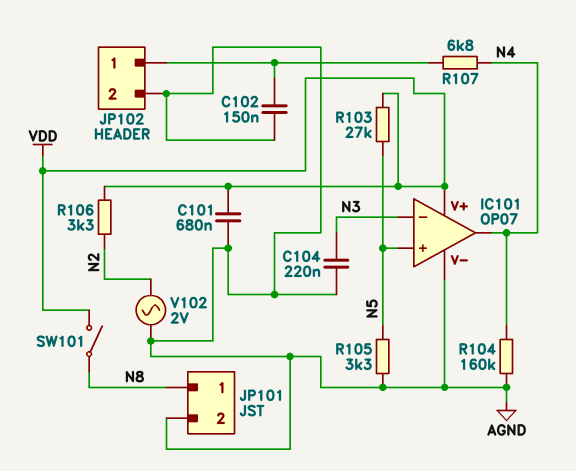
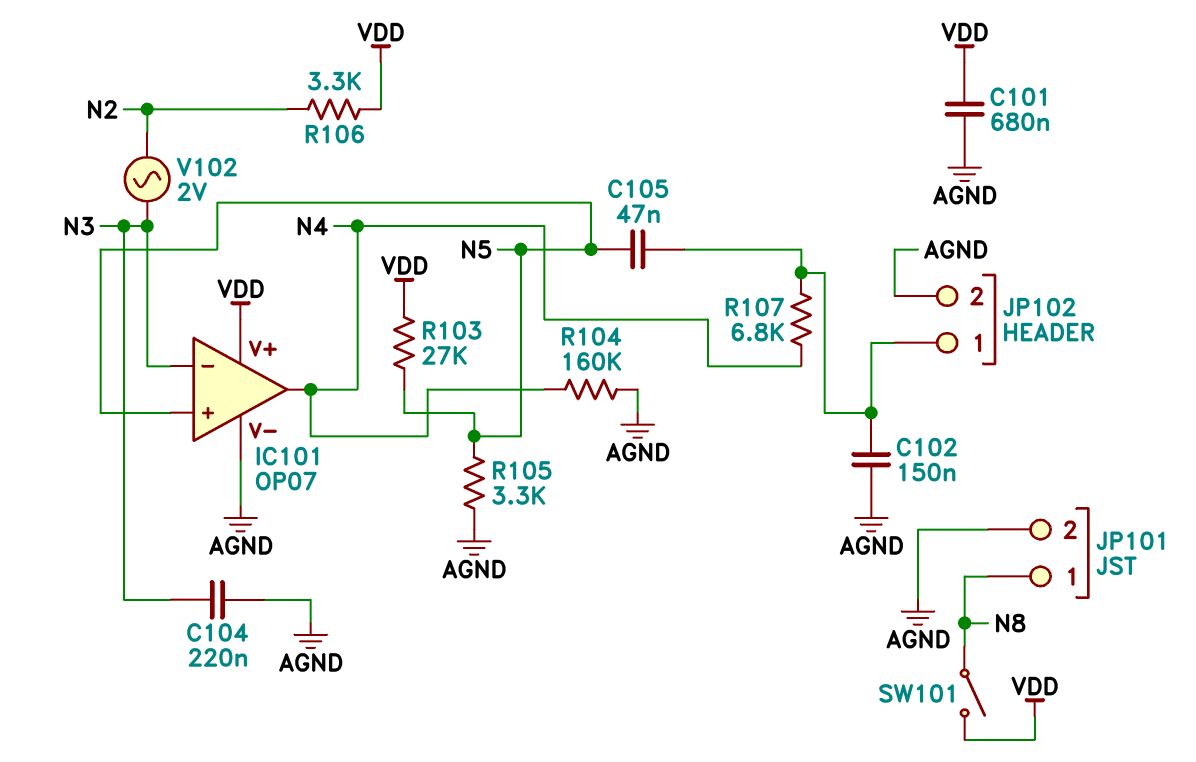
C105: none -> 47nF (JP102/1, N5)
V102: AC 2V (AGND, N2) -> AC 2V (N2, N3)

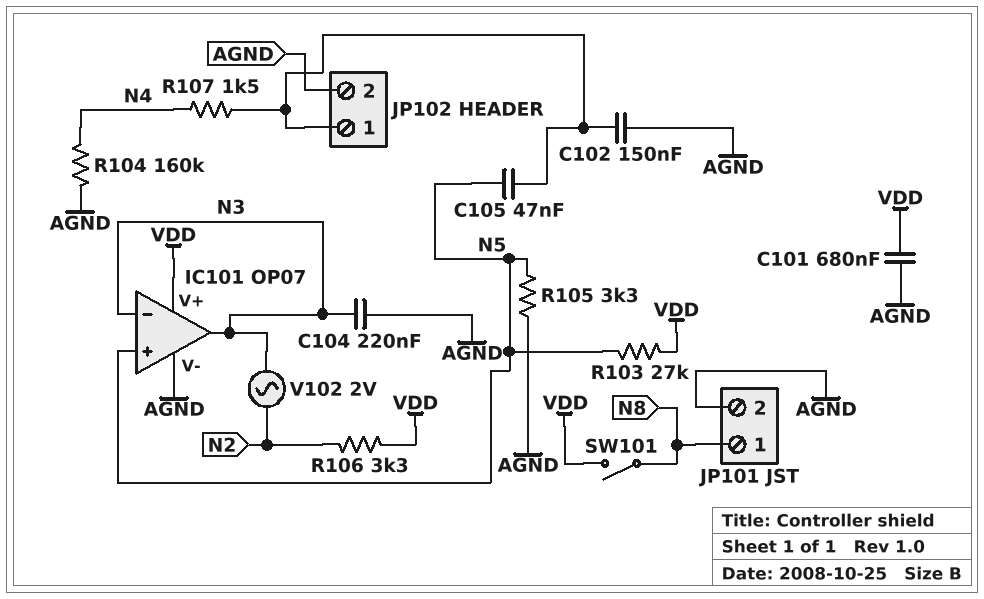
IC101 pin out: N4 -> N3
R107: 6.8k (JP102/1, N4) -> 1.5k (JP102/1, N4)

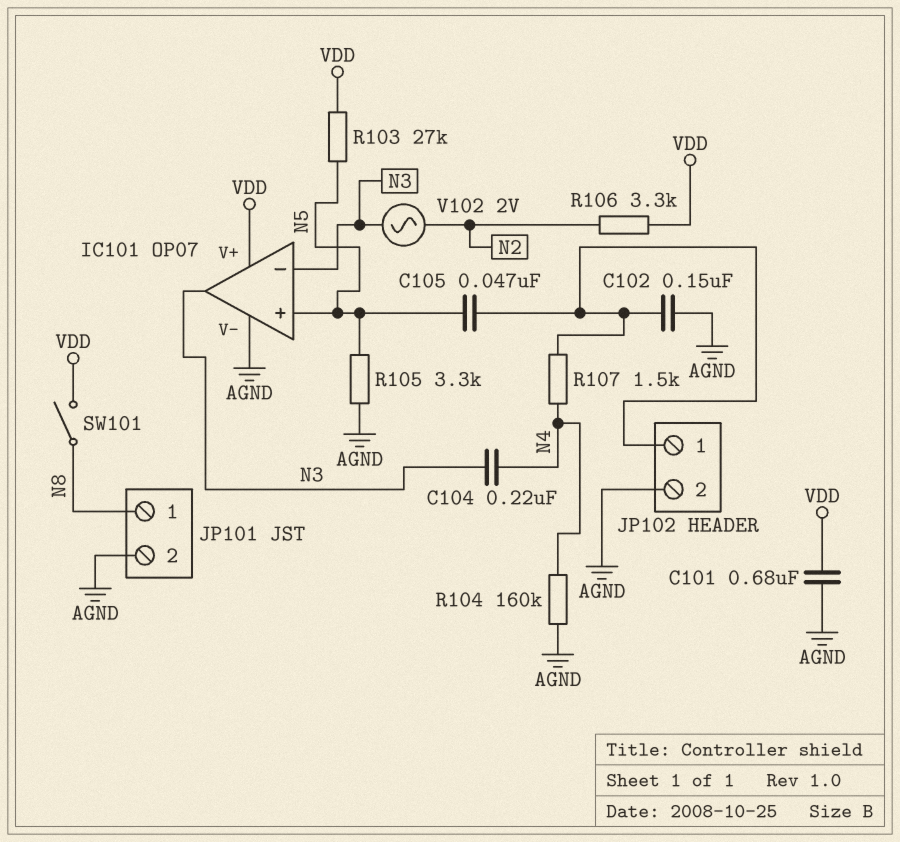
C104: 220nF (AGND, N3) -> 220nF (N3, N4)

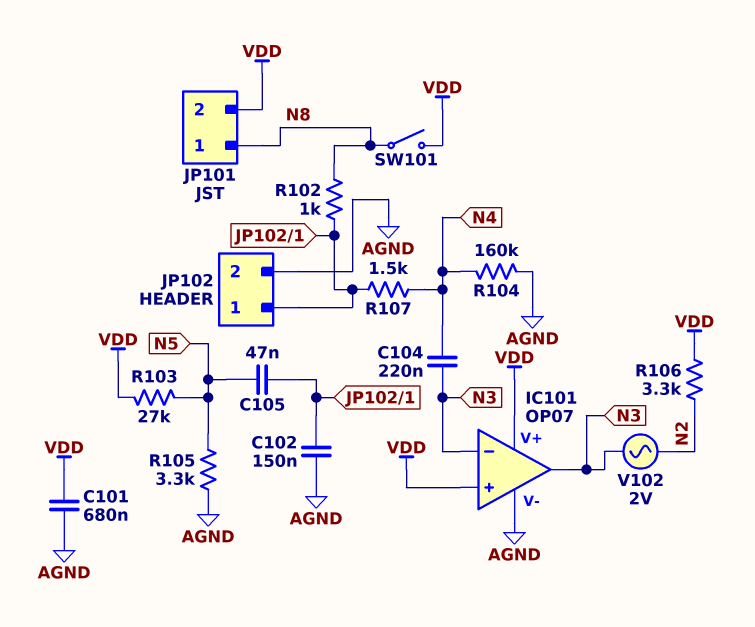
IC101 pin in+: N5 -> VDD
JP101 pin 2: AGND -> VDD
R102: none -> 1k (JP102/1, N8)

